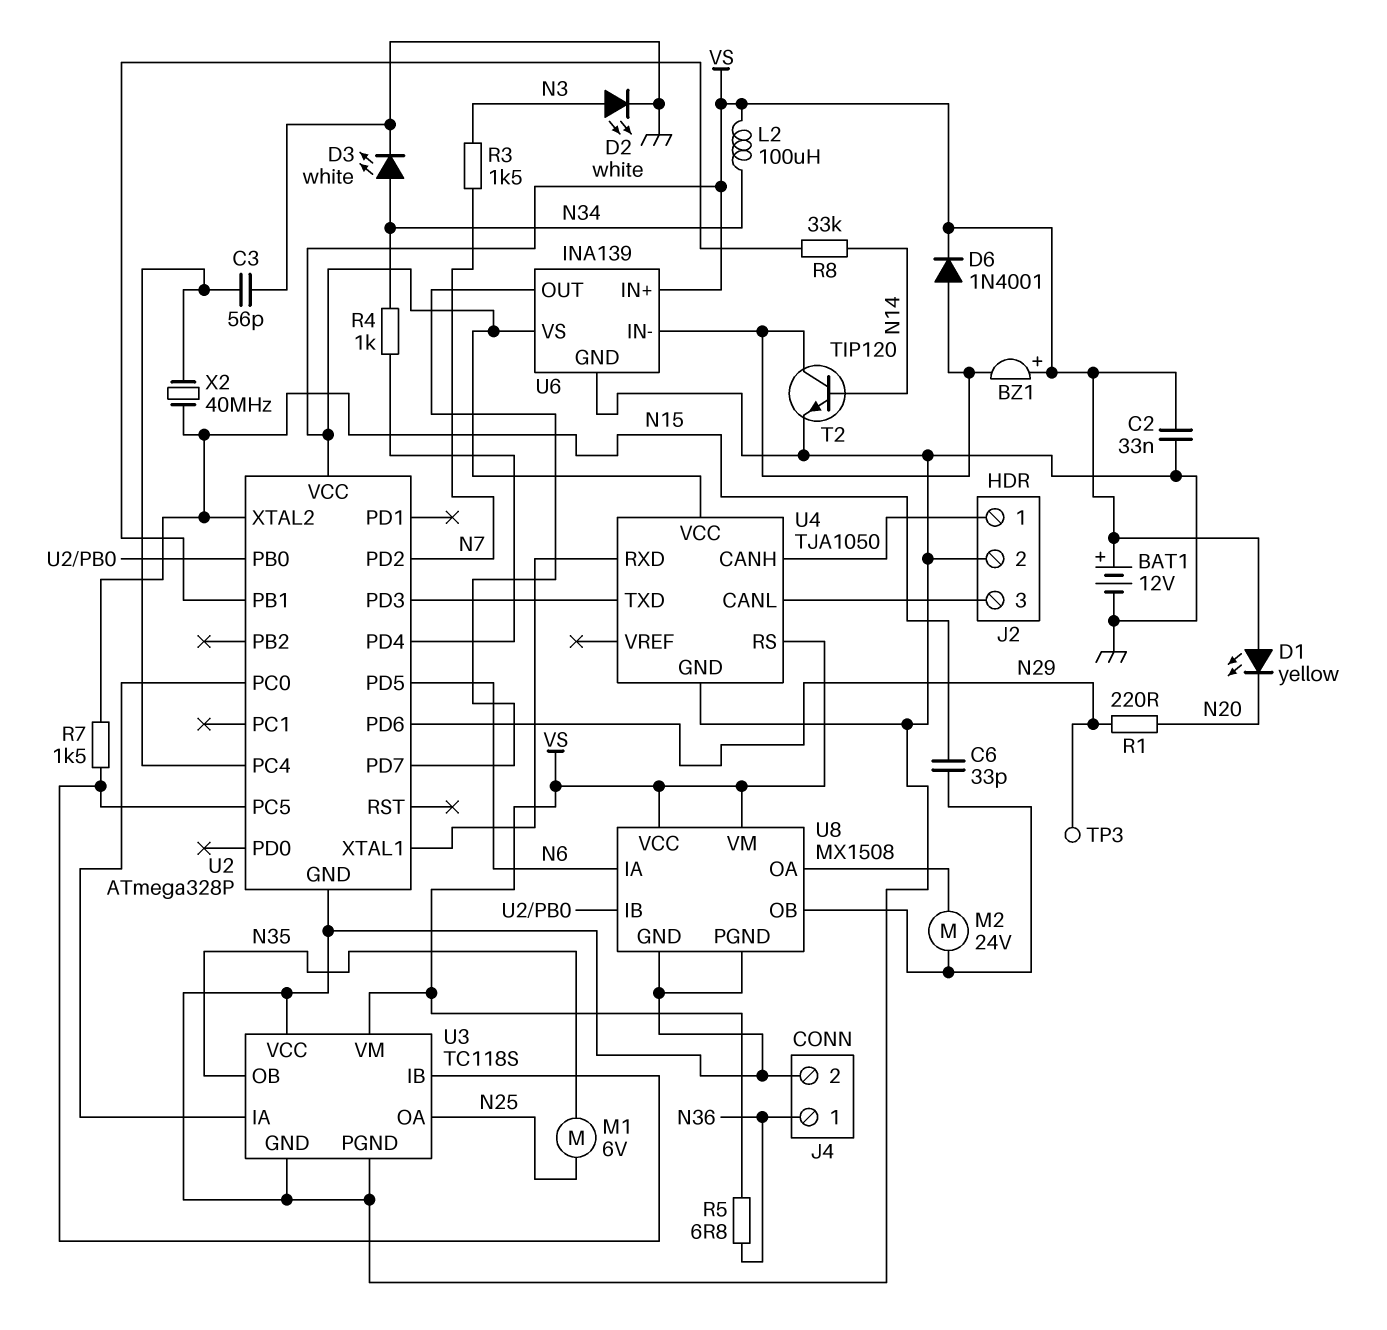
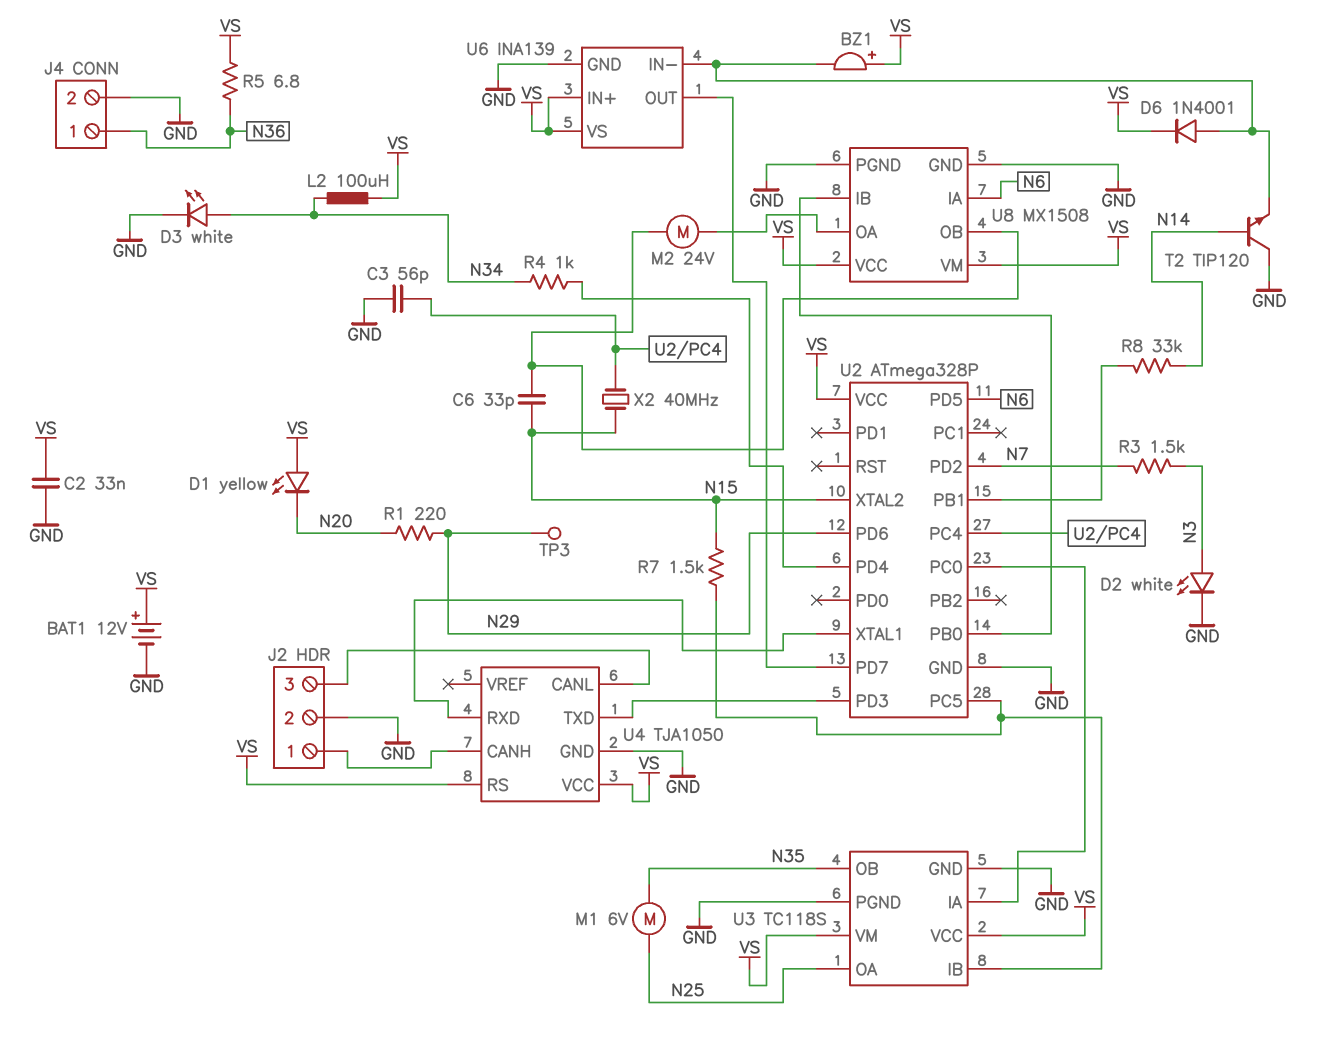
T2: NPN TIP120 (B N14, C U6/IN-, E GND) -> NPN TIP120 (B N14, C GND, E U6/IN-)
U3 pin VCC: GND -> VS

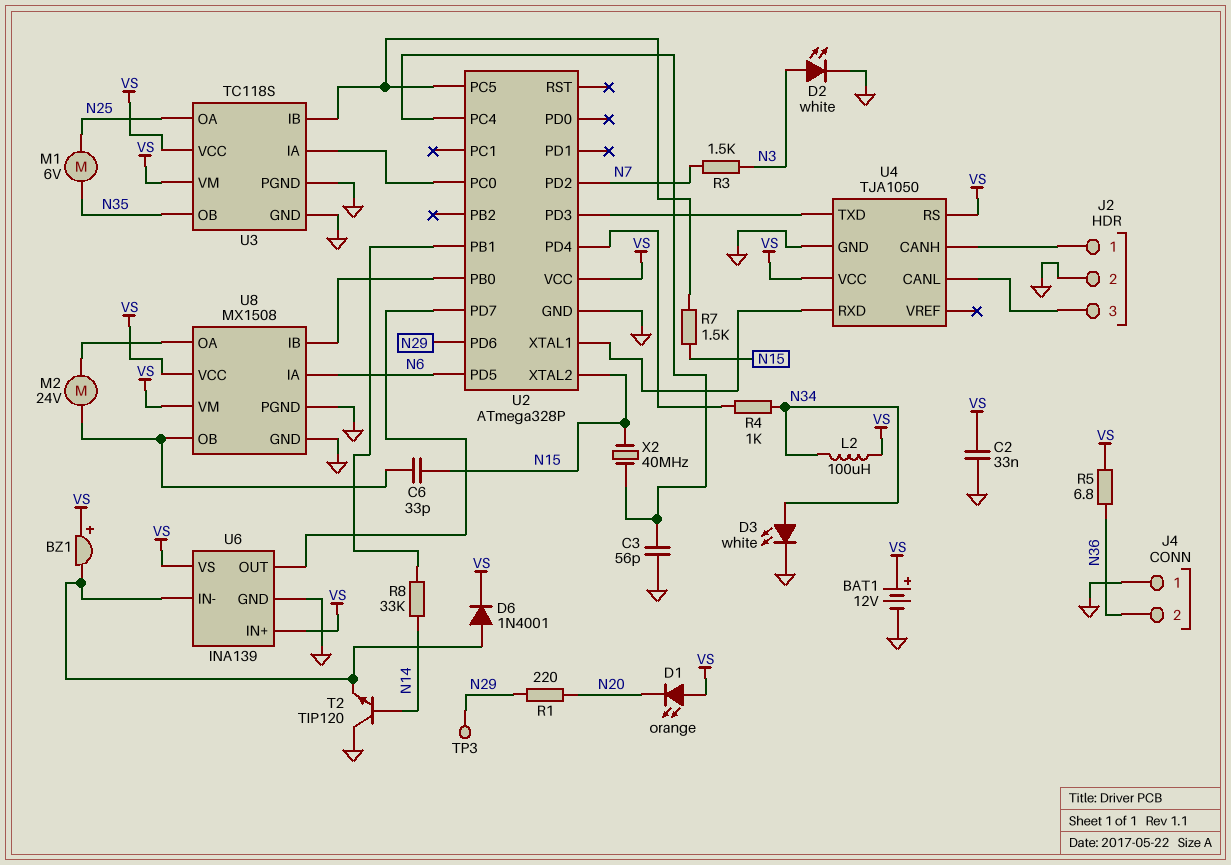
D1: LED yellow (A VS, K N20) -> LED orange (A VS, K N20)
J4 pin 1: N36 -> GND
J4 pin 2: GND -> N36

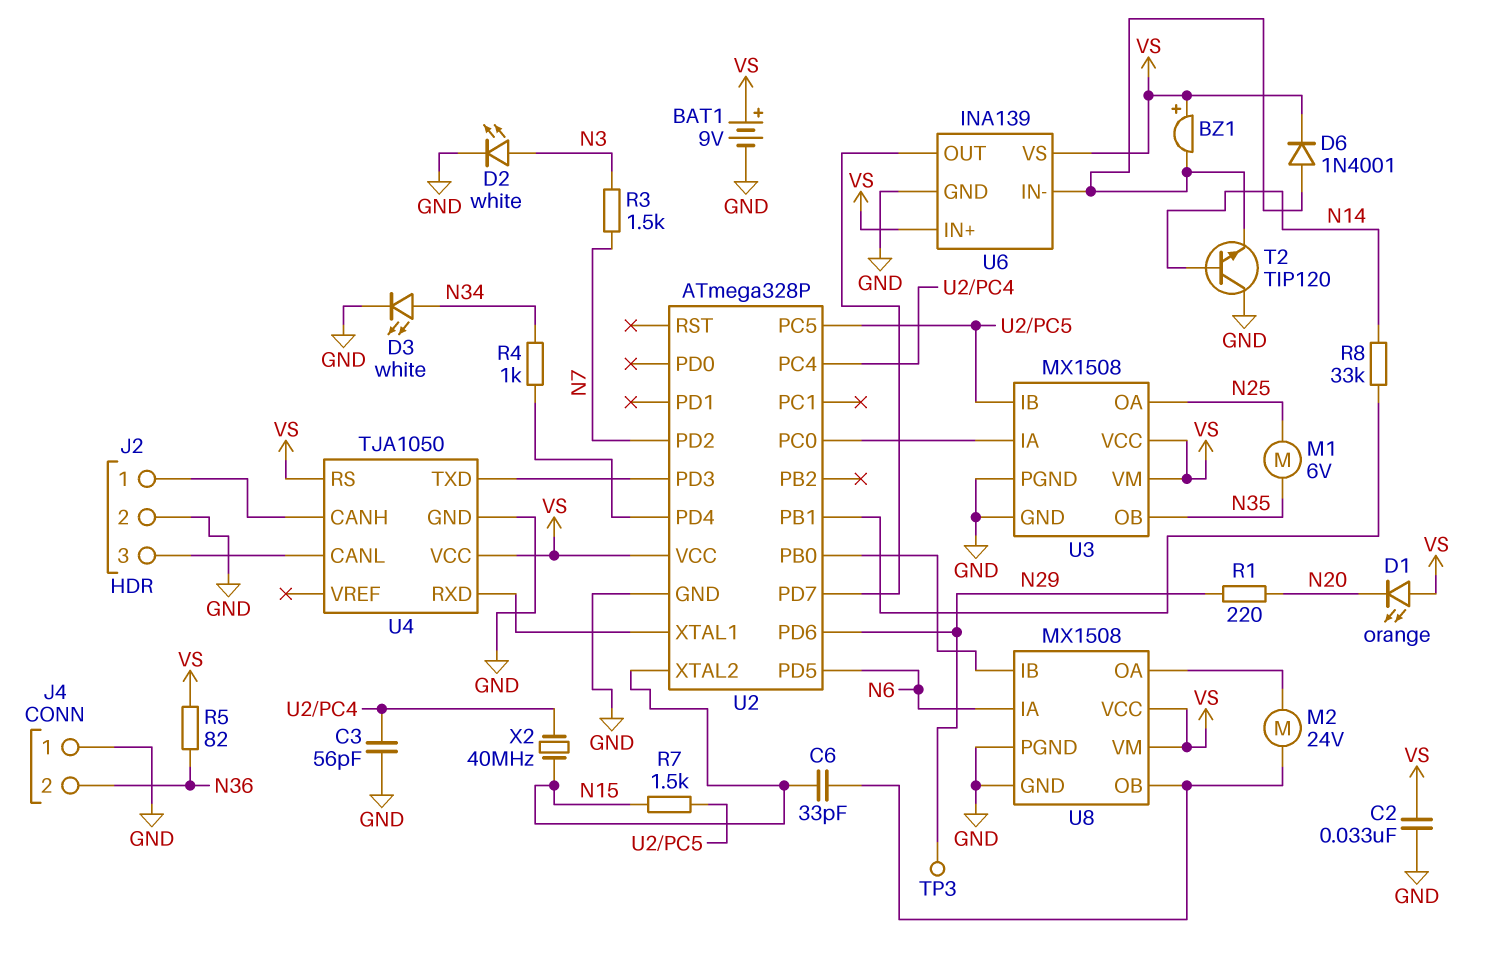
BAT1: 12V (plus VS, minus GND) -> 9V (plus VS, minus GND)
L2: 100uH (N34, VS) -> none
R5: 6.8 (N36, VS) -> 82 (N36, VS)
U3: TC118S -> MX1508

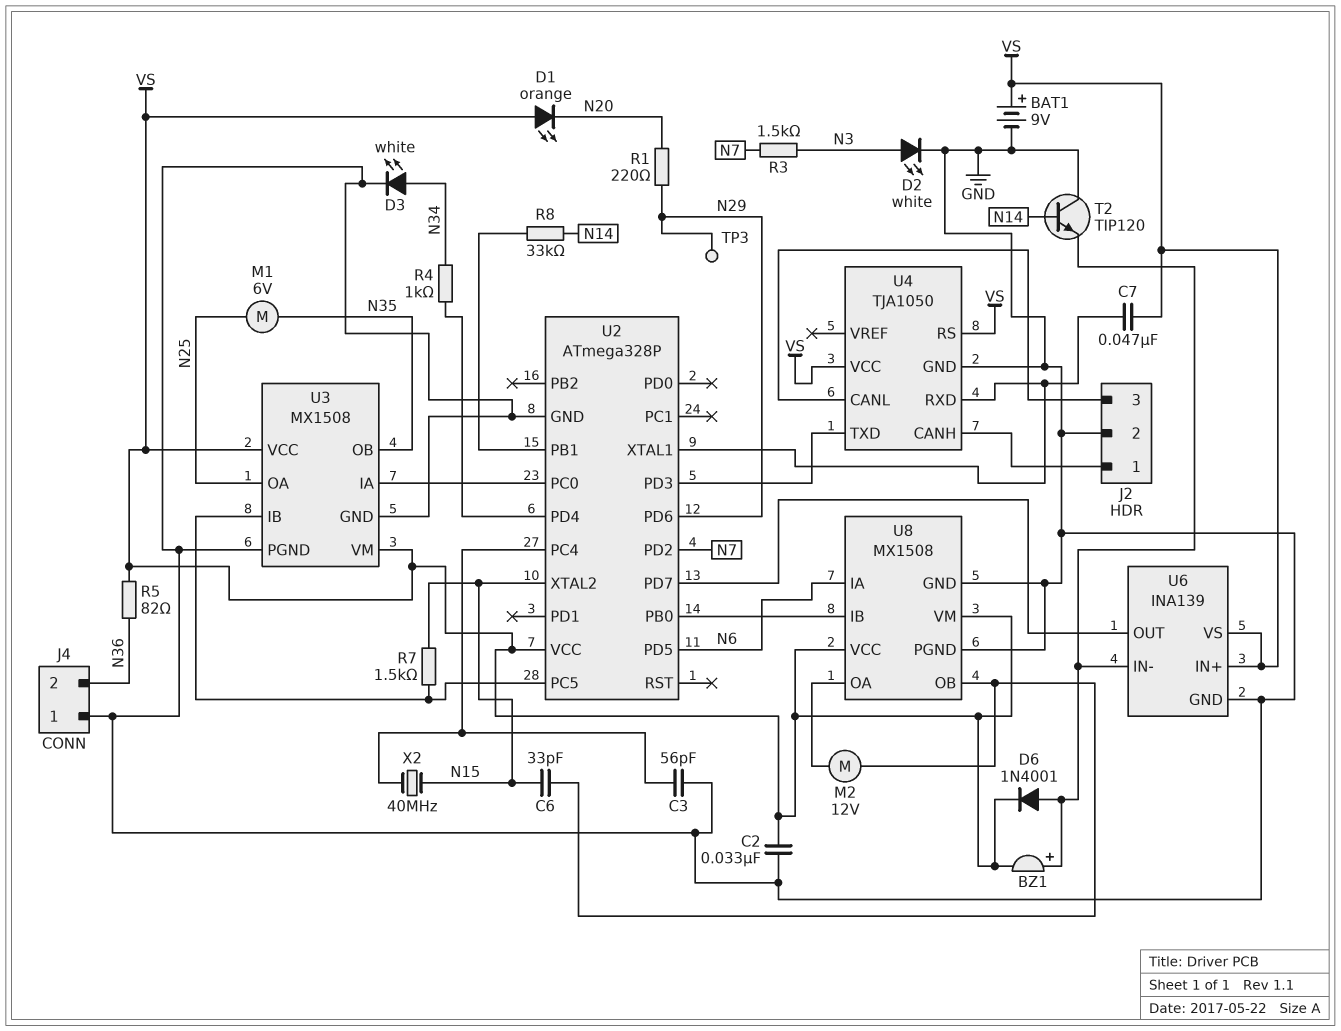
BZ1: buzzer (plus VS, minus U6/IN-) -> buzzer (plus U6/IN-, minus VS)
C7: none -> 47nF (U2/XTAL1, VS)
M2: motor 24V (U8/OA, U8/OB) -> motor 12V (U8/OA, U8/OB)

